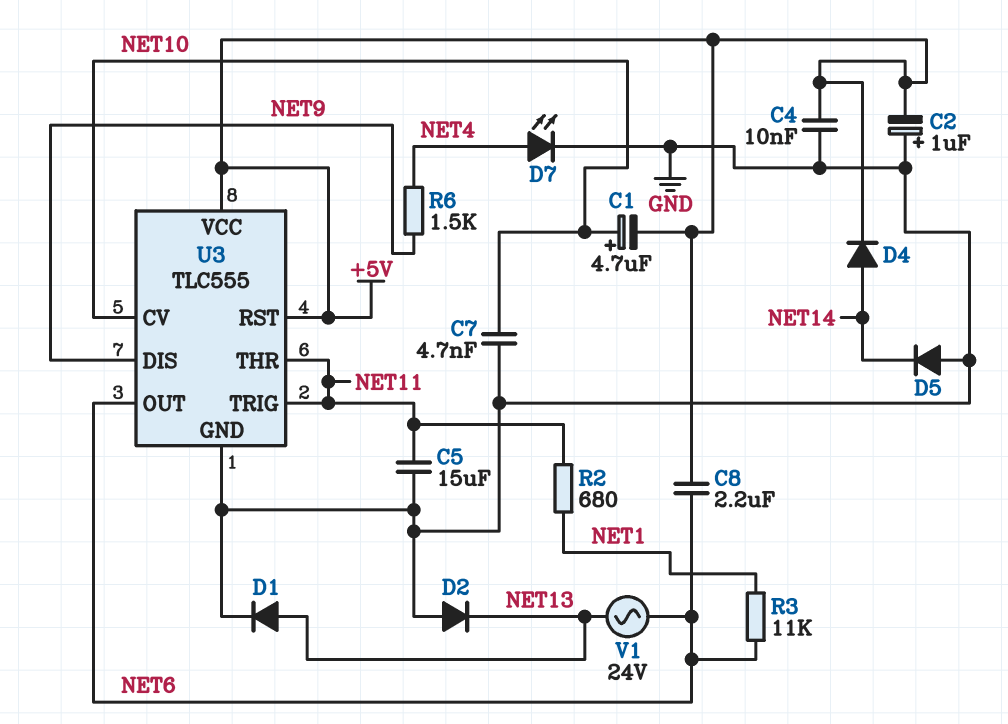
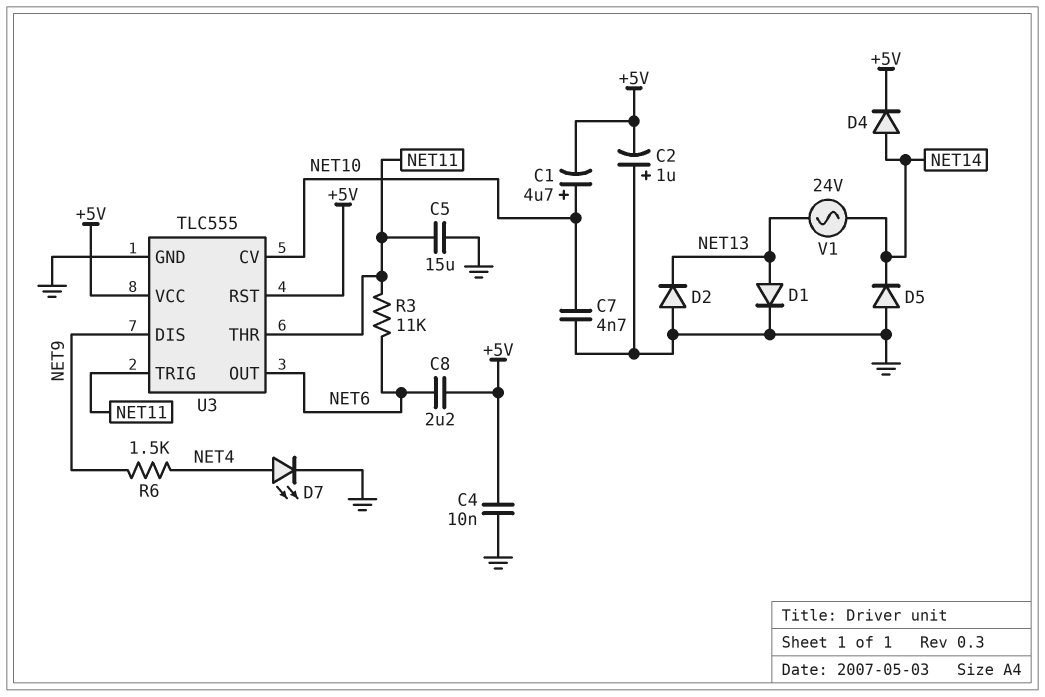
R2: 680 (NET1, NET11) -> none
R3: 11k (NET1, NET6) -> 11k (NET6, NET11)
V1: AC 24V (NET6, NET13) -> AC 24V (NET13, NET14)

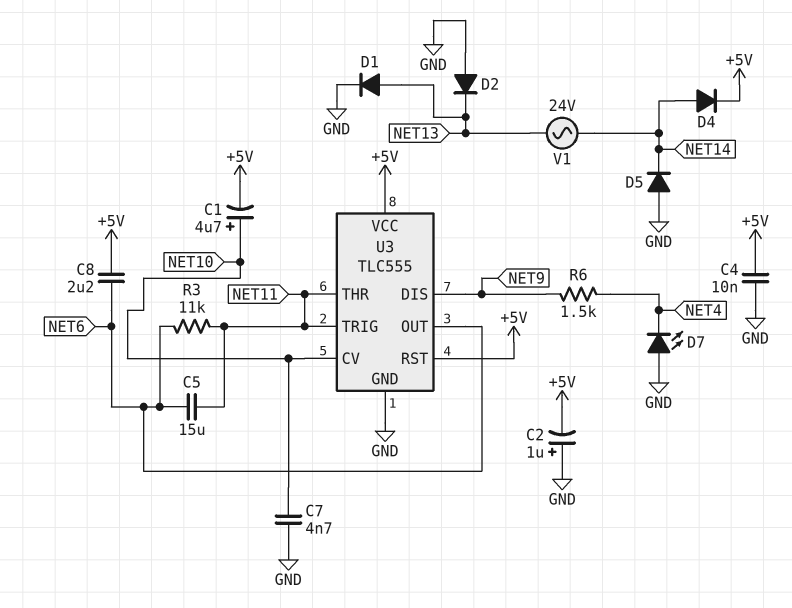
C5: 15uF (GND, NET11) -> 15uF (NET6, NET11)
D7: LED (A NET4, K GND) -> LED (A GND, K NET4)

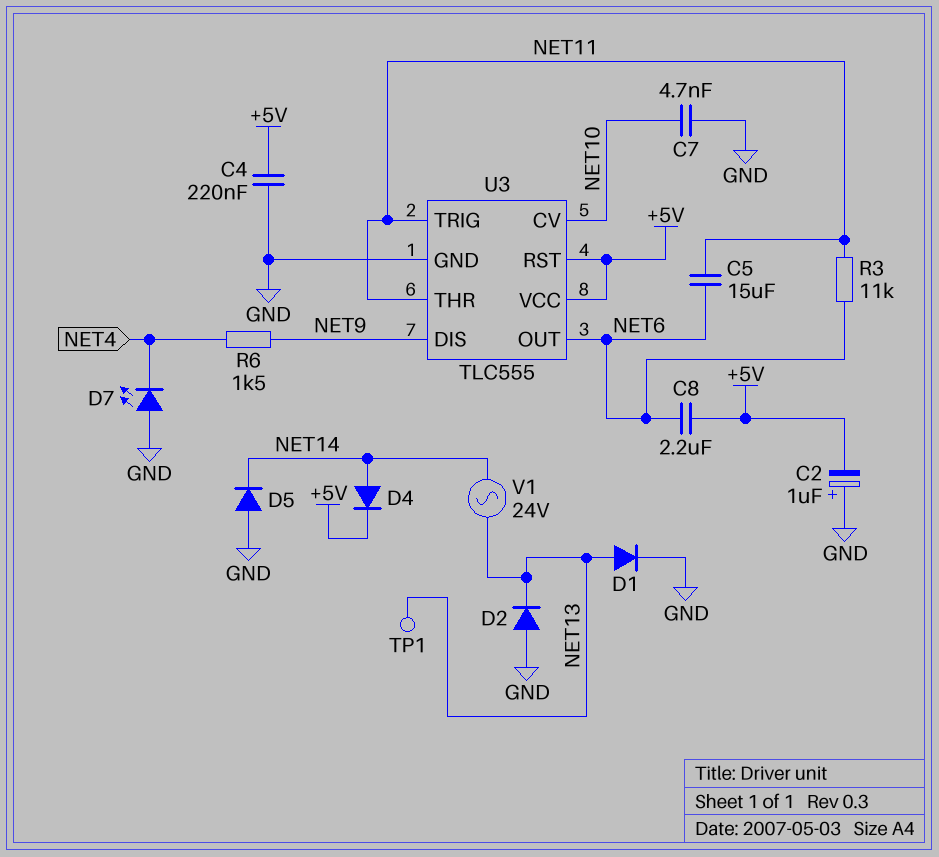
C1: 4.7uF (plus NET10, minus +5V) -> none
C4: 10nF (+5V, GND) -> 220nF (+5V, GND)
TP1: none -> test point (NET13)

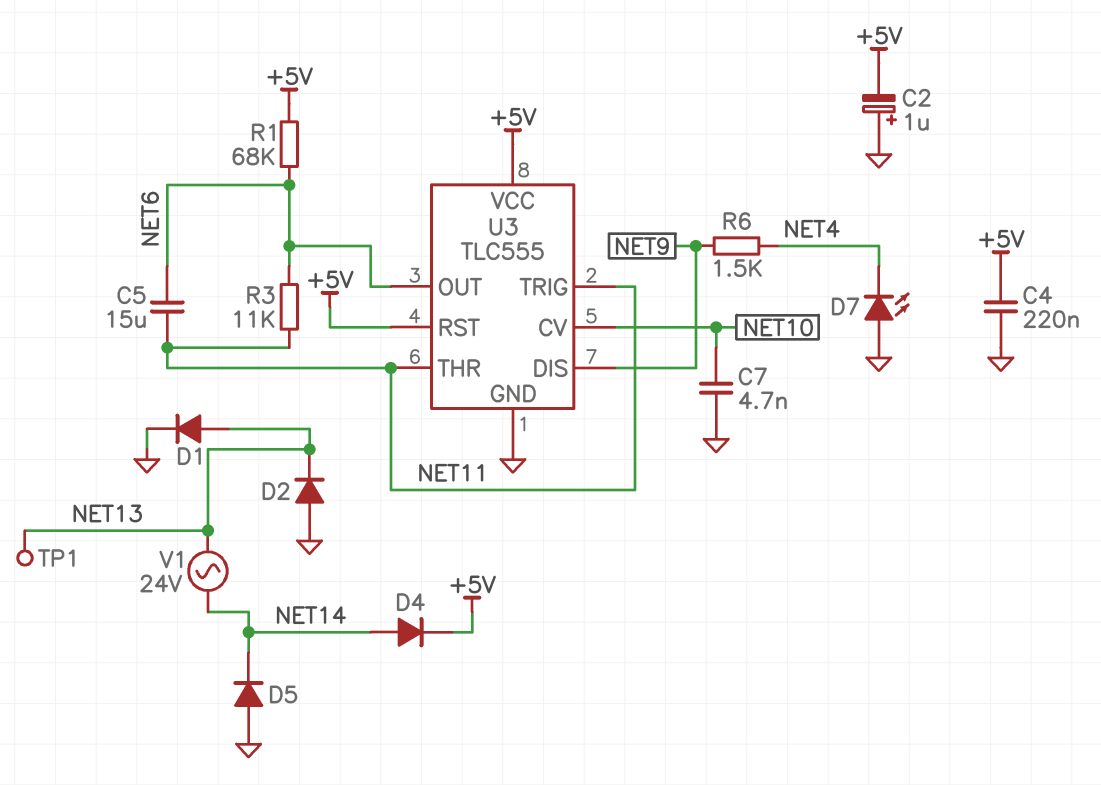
C8: 2.2uF (+5V, NET6) -> none
R1: none -> 68k (+5V, NET6)

